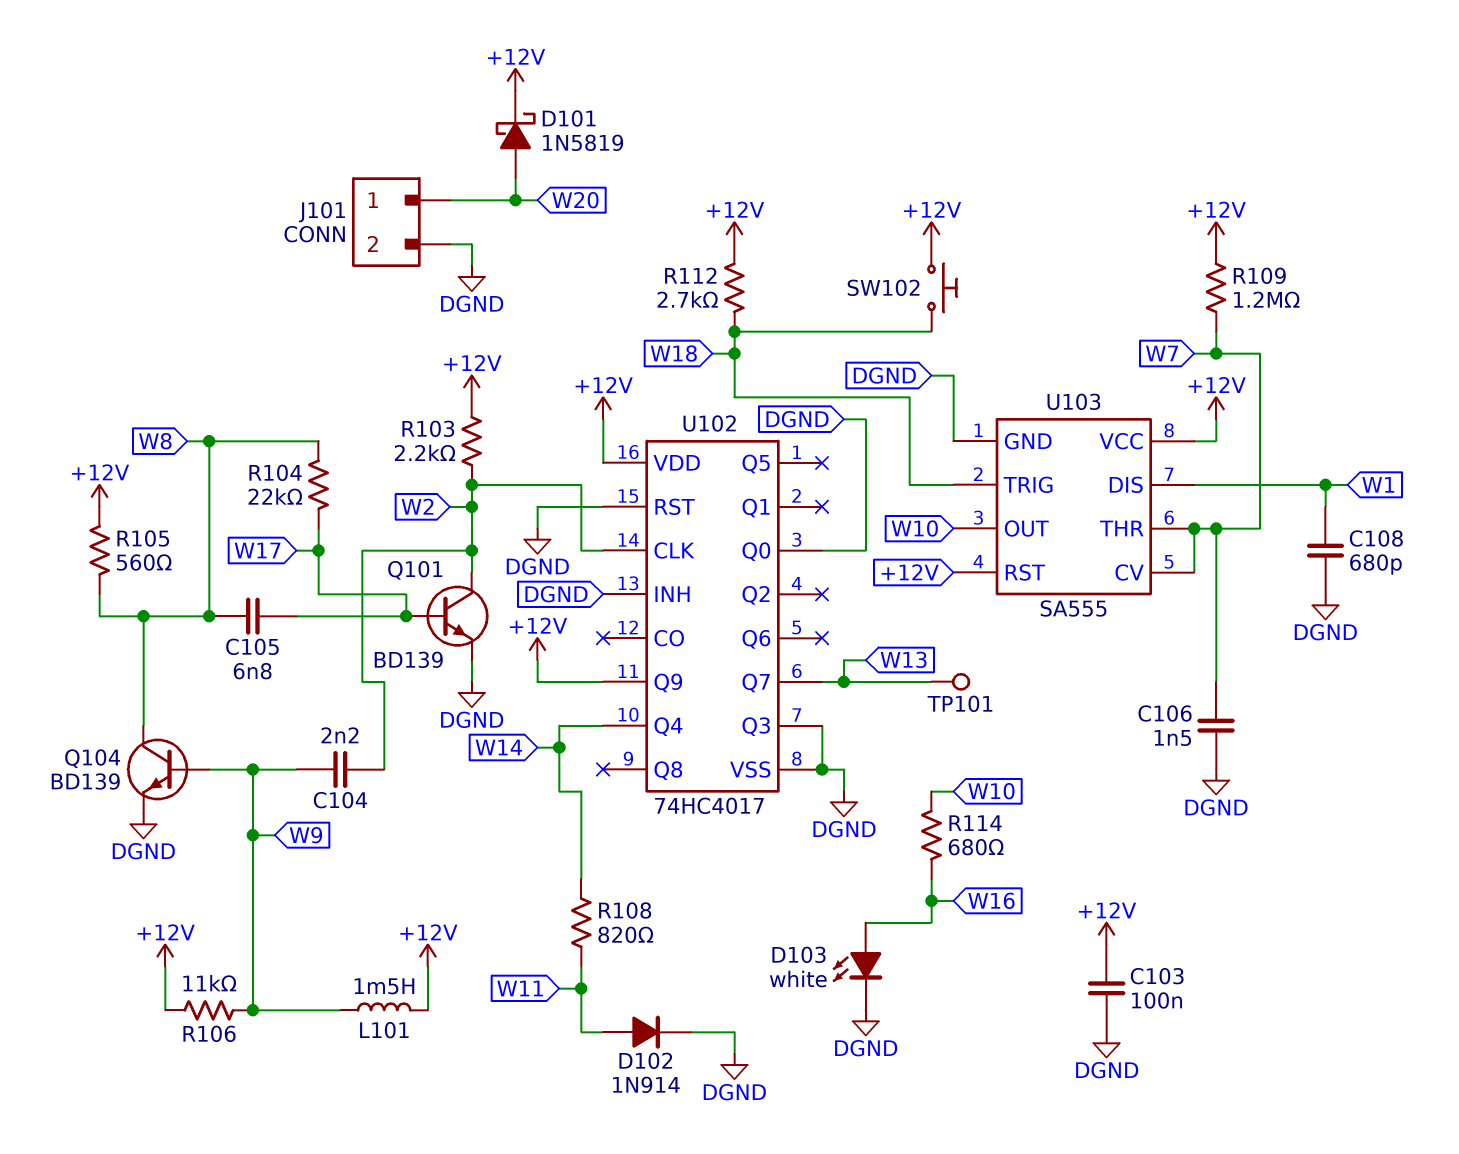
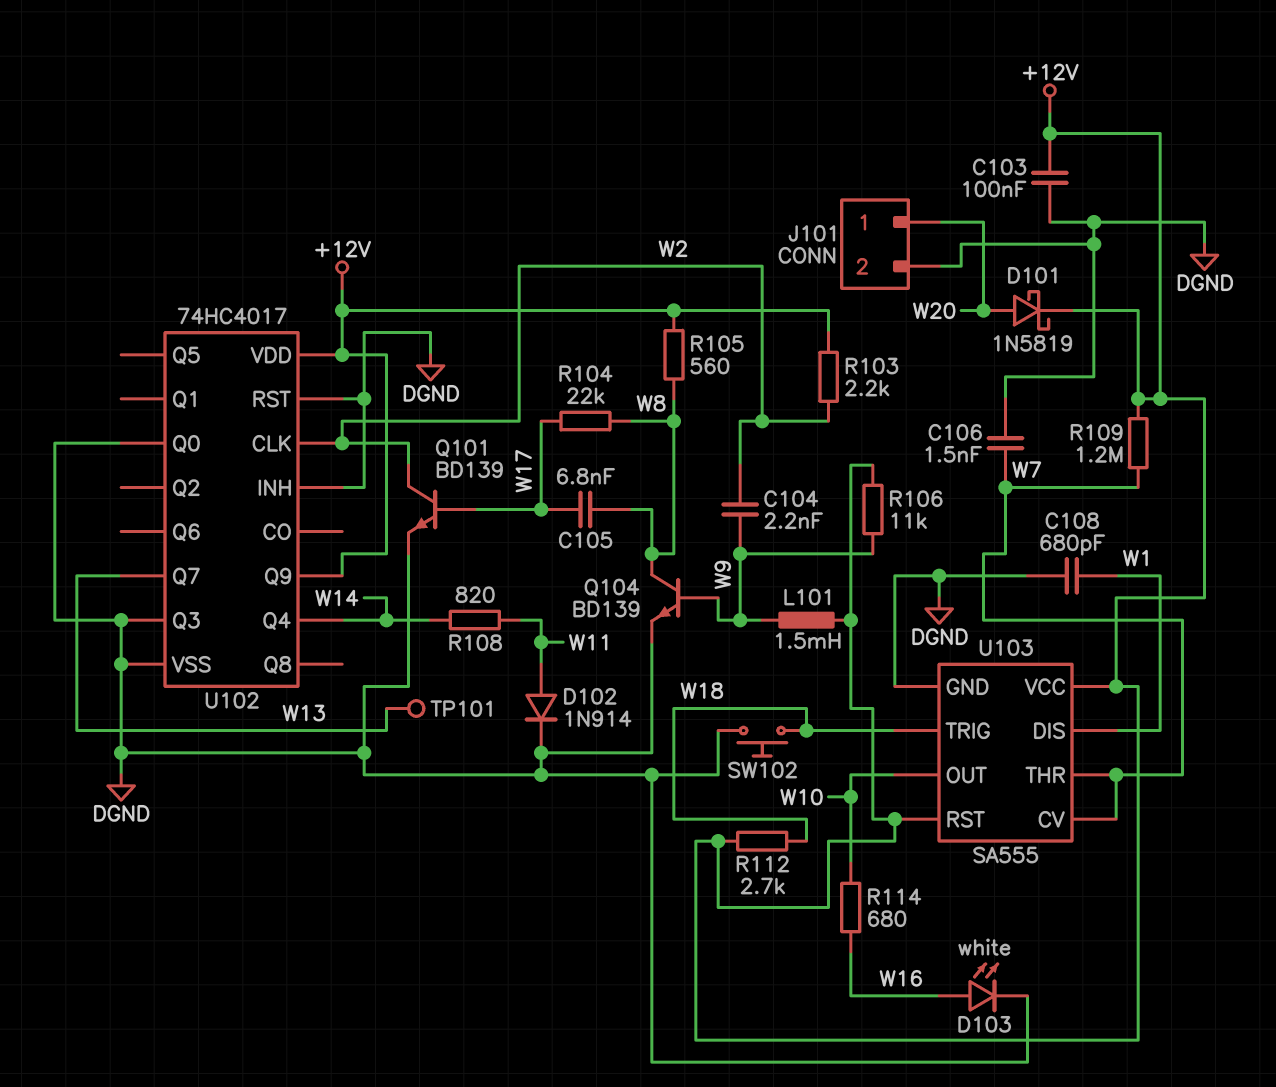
SW102: button (+12V, W18) -> button (DGND, W18)

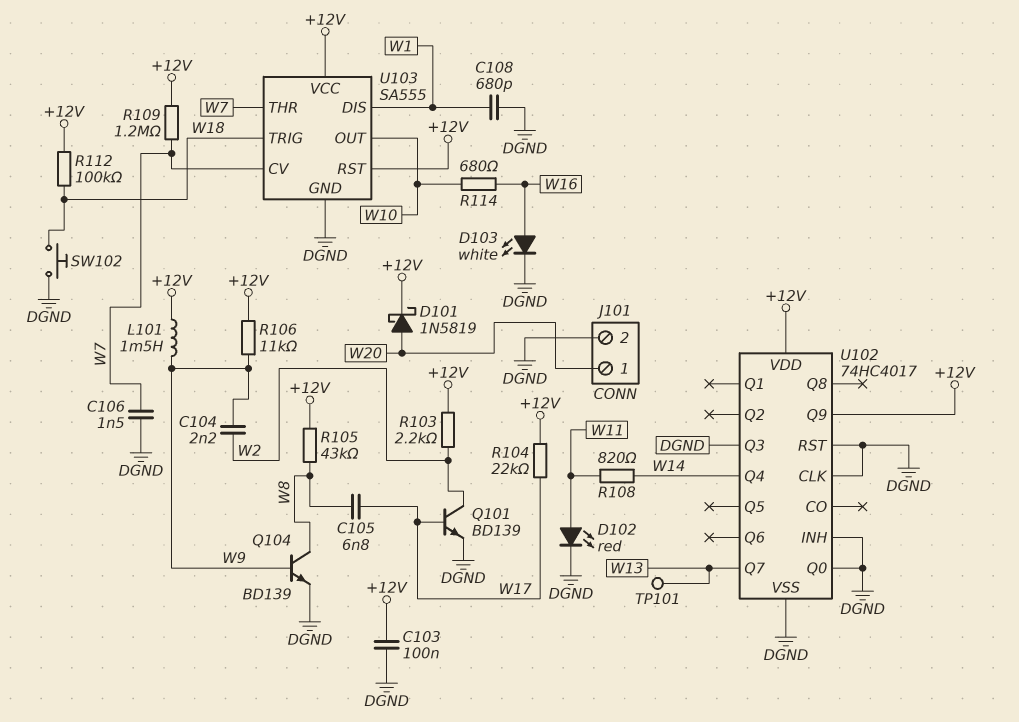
D102: diode 1N914 (A W11, K DGND) -> LED red (A W11, K DGND)
R104: 22k (W8, W17) -> 22k (+12V, W17)
R105: 560 (+12V, W8) -> 43k (+12V, W8)
R112: 2.7k (+12V, W18) -> 100k (+12V, W18)
U102 pin CLK: W2 -> DGND

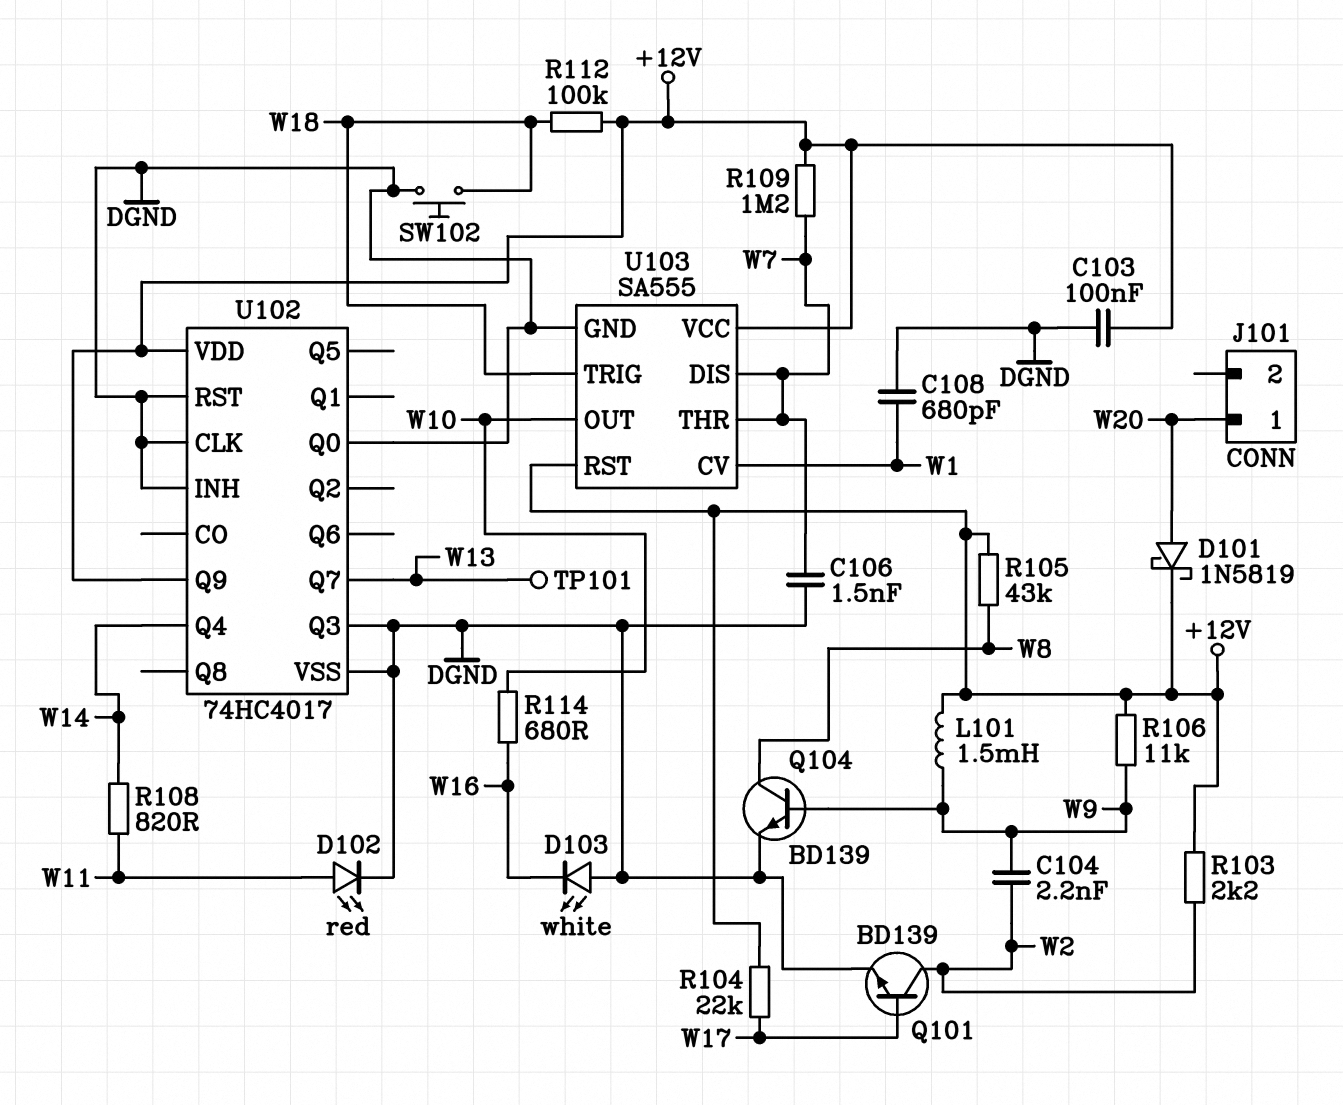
C105: 6.8nF (W8, W17) -> none
D103: LED white (A W16, K DGND) -> LED white (A DGND, K W16)
J101 pin 2: DGND -> none
U103 pin CV: W7 -> W1
U103 pin DIS: W1 -> W7

